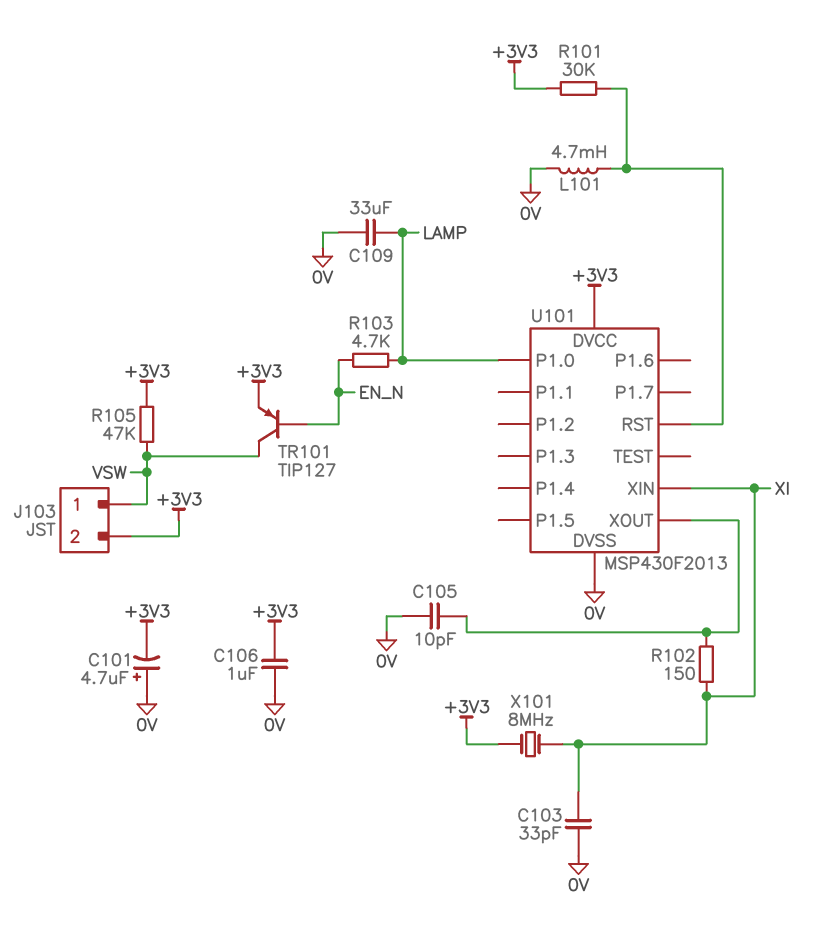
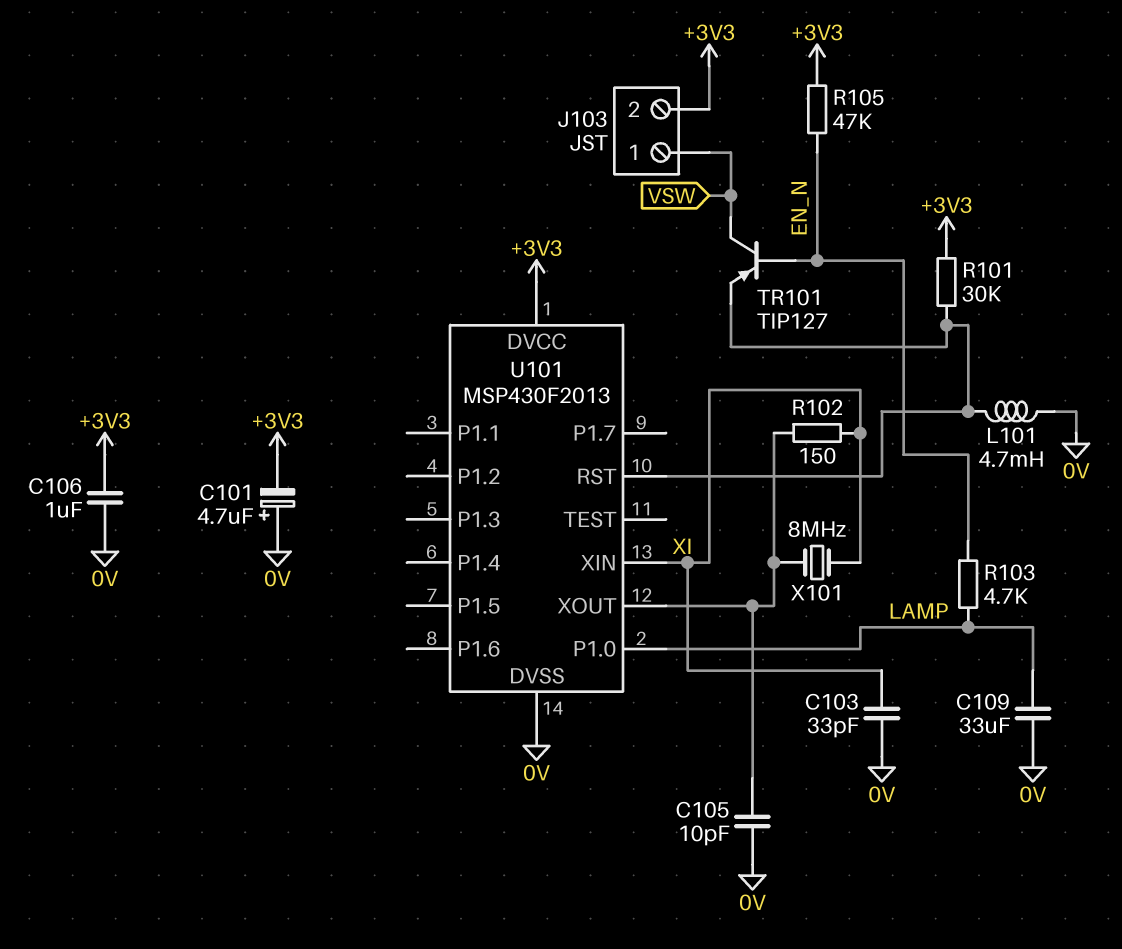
R105: 47k (+3V3, VSW) -> 47k (+3V3, EN_N)
TR101: PNP TIP127 (B EN_N, C VSW, E +3V3) -> PNP TIP127 (B EN_N, C VSW, E U101/RST)
X101: 8MHz (+3V3, XI) -> 8MHz (U101/XOUT, XI)

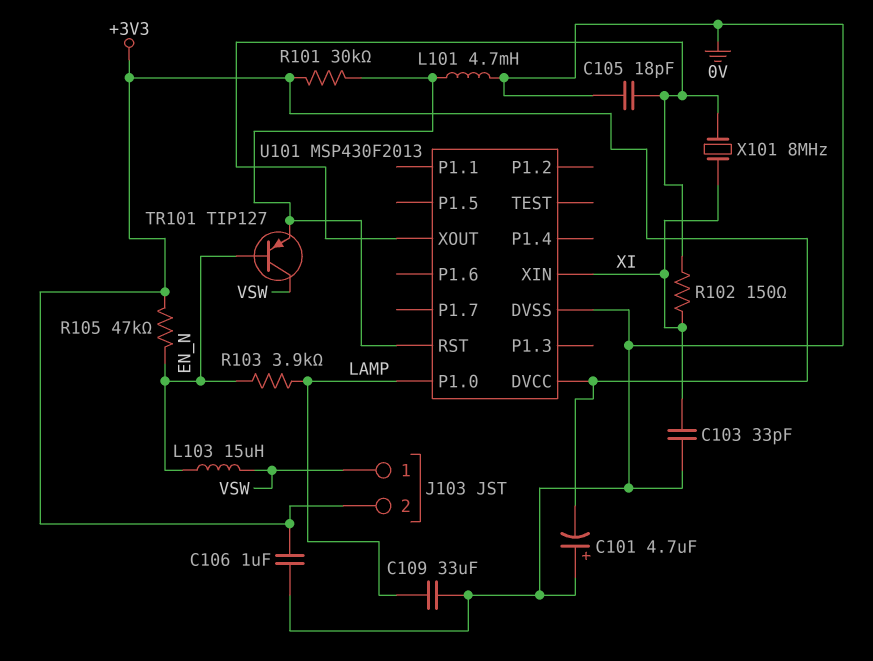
C105: 10pF (0V, U101/XOUT) -> 18pF (0V, U101/XOUT)
L103: none -> 15uH (EN_N, VSW)
R103: 4.7k (EN_N, LAMP) -> 3.9k (EN_N, LAMP)

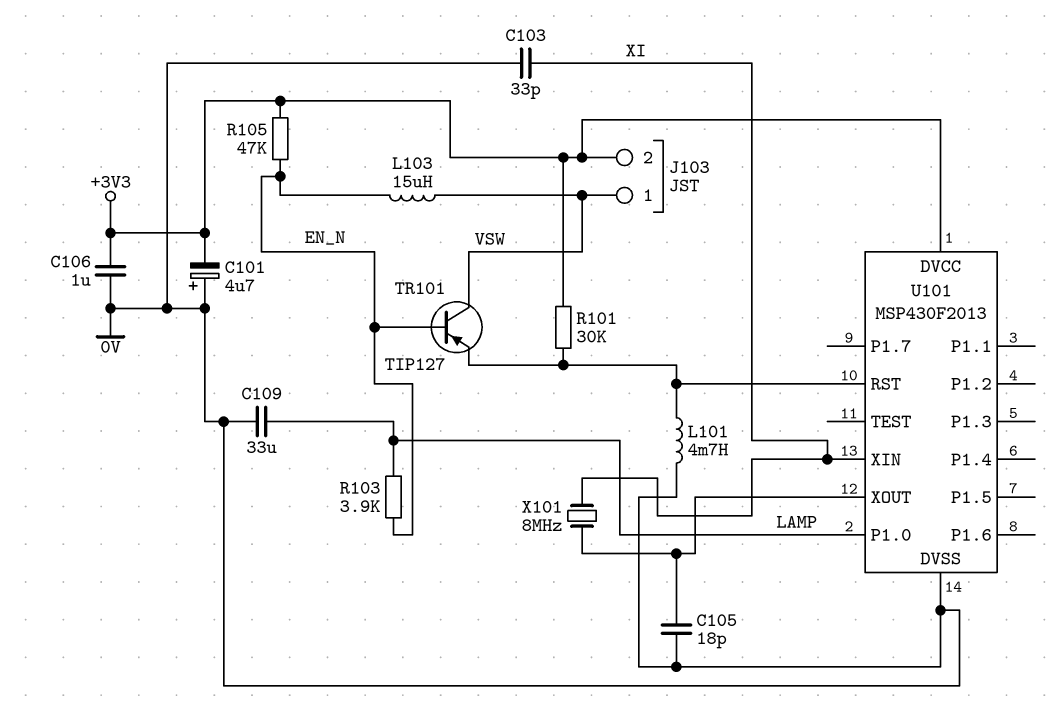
R102: 150 (U101/XOUT, XI) -> none

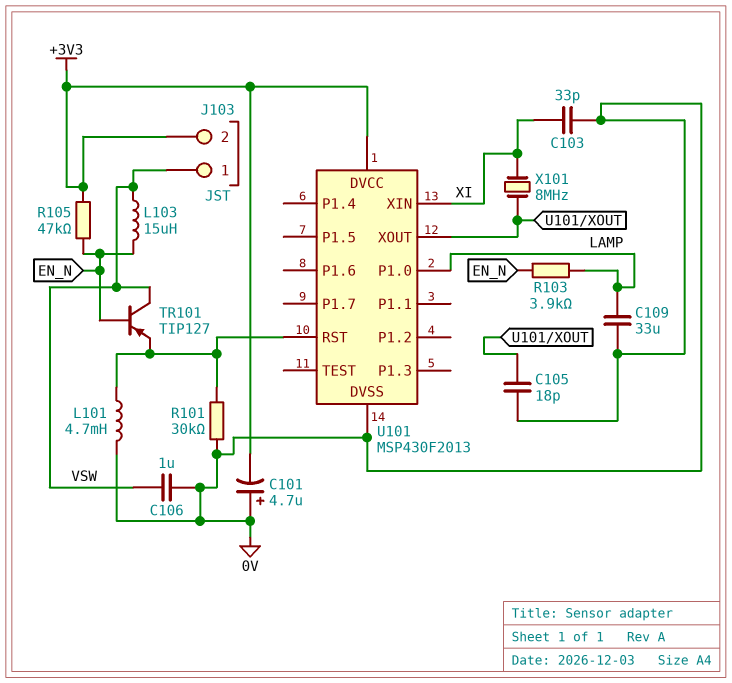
C106: 1uF (+3V3, 0V) -> 1uF (0V, VSW)
R101: 30k (+3V3, U101/RST) -> 30k (0V, U101/RST)

